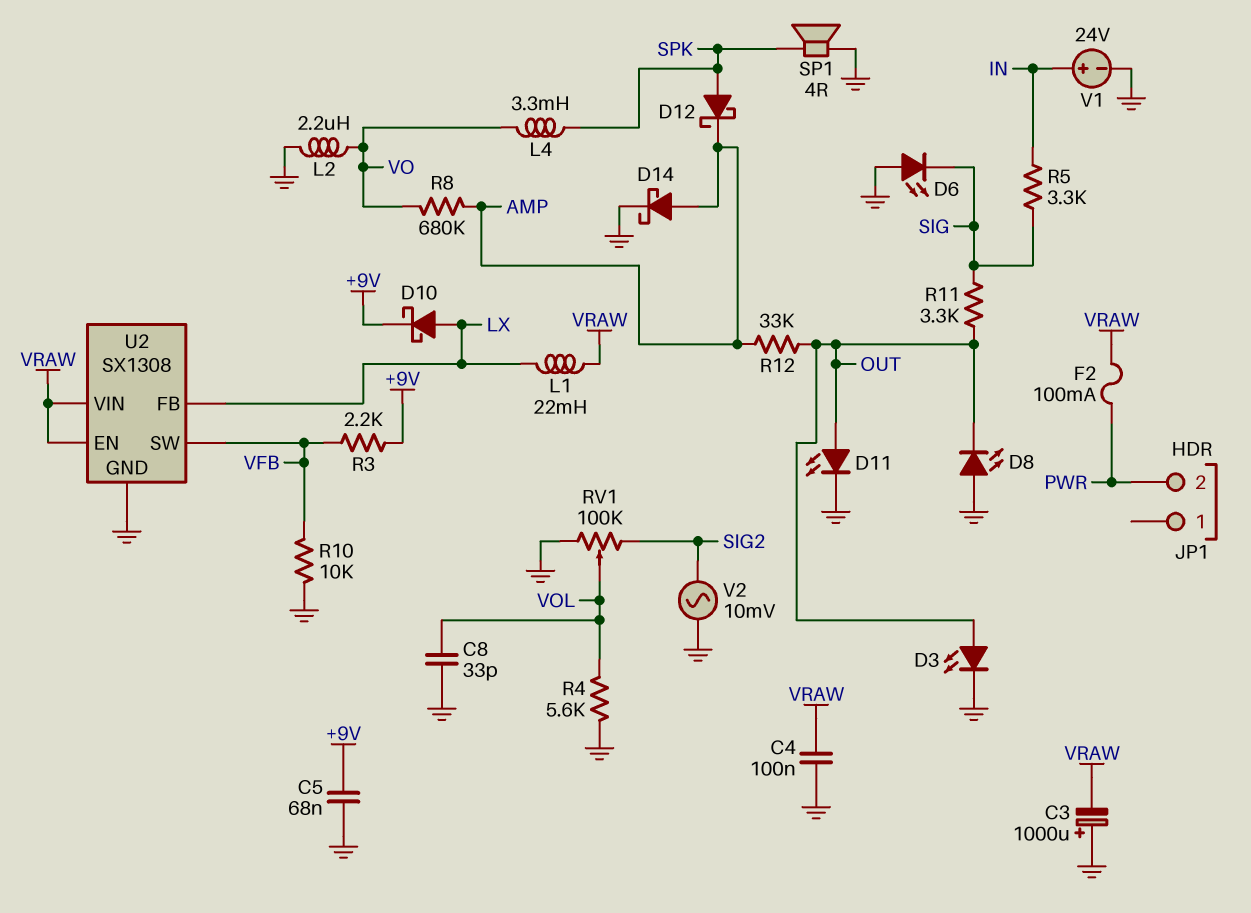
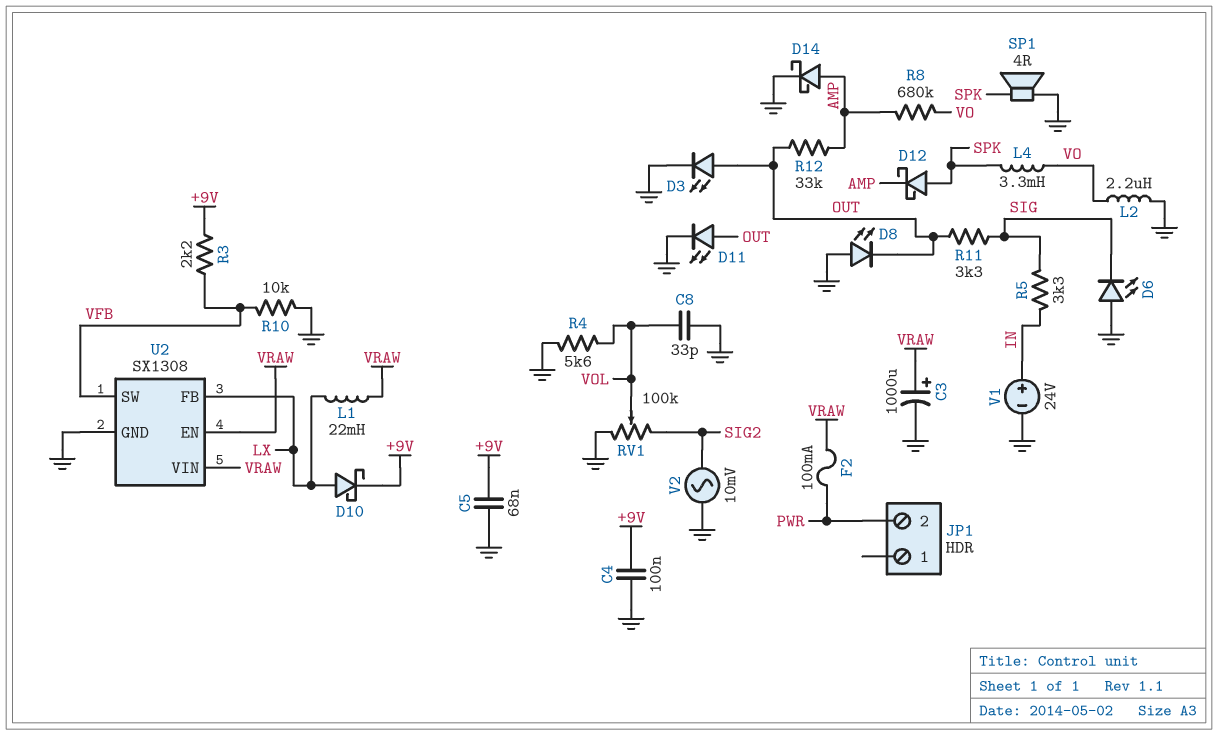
C3: 1000uF (plus GND, minus VRAW) -> 1000uF (plus VRAW, minus GND)
C4: 100nF (GND, VRAW) -> 100nF (+9V, GND)

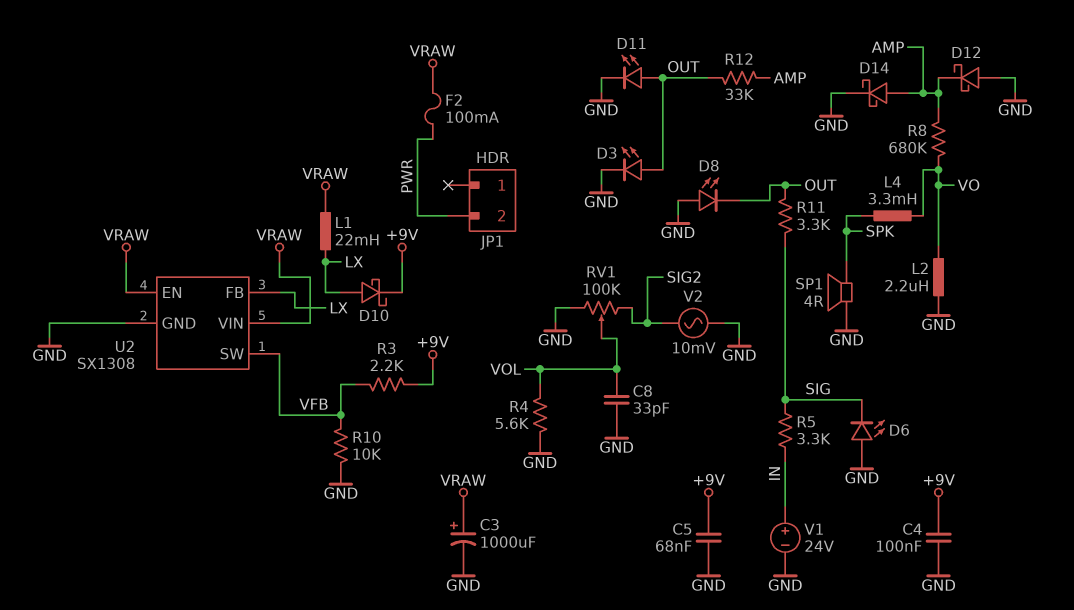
D12: schottky (A SPK, K AMP) -> schottky (A GND, K AMP)

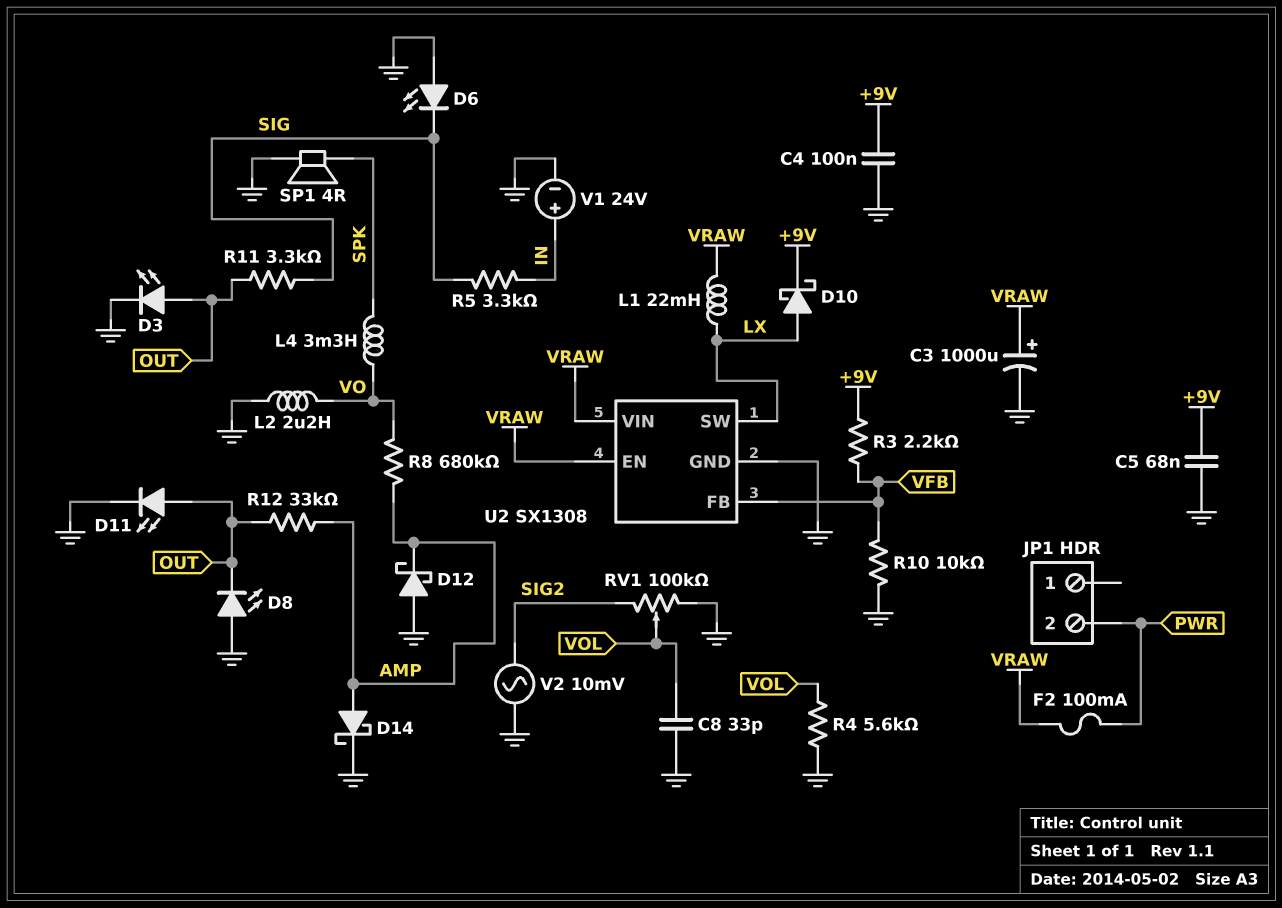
U2 pin FB: LX -> VFB
U2 pin SW: VFB -> LX

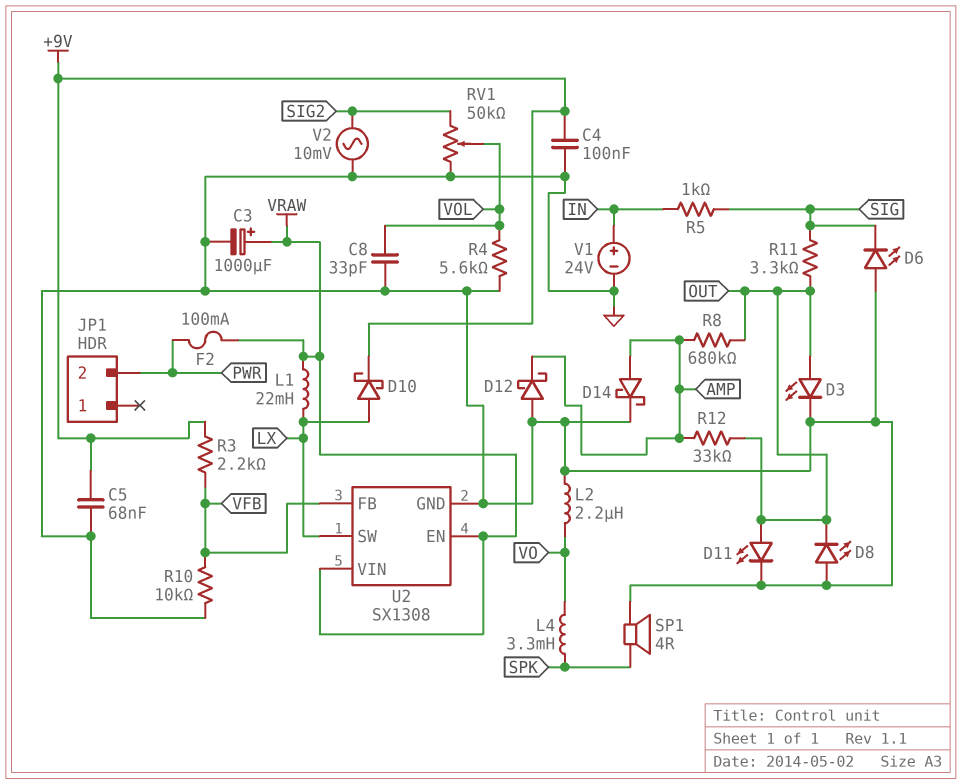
R5: 3.3k (IN, SIG) -> 1k (IN, SIG)
R8: 680k (AMP, VO) -> 680k (AMP, OUT)
RV1: 100k (GND, SIG2, wiper VOL) -> 50k (GND, SIG2, wiper VOL)

